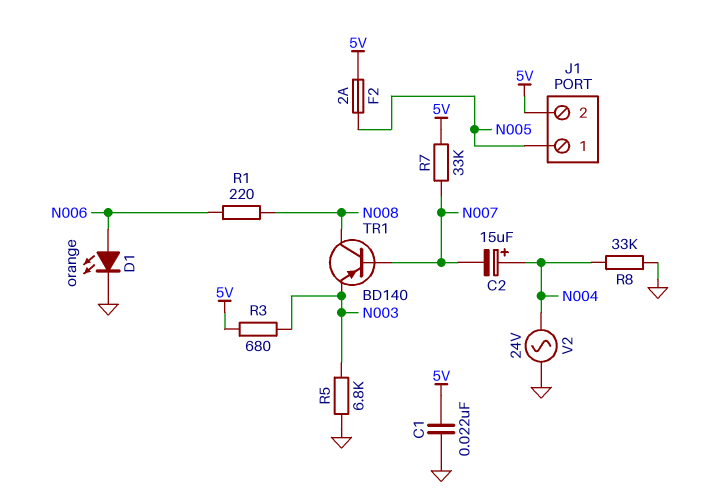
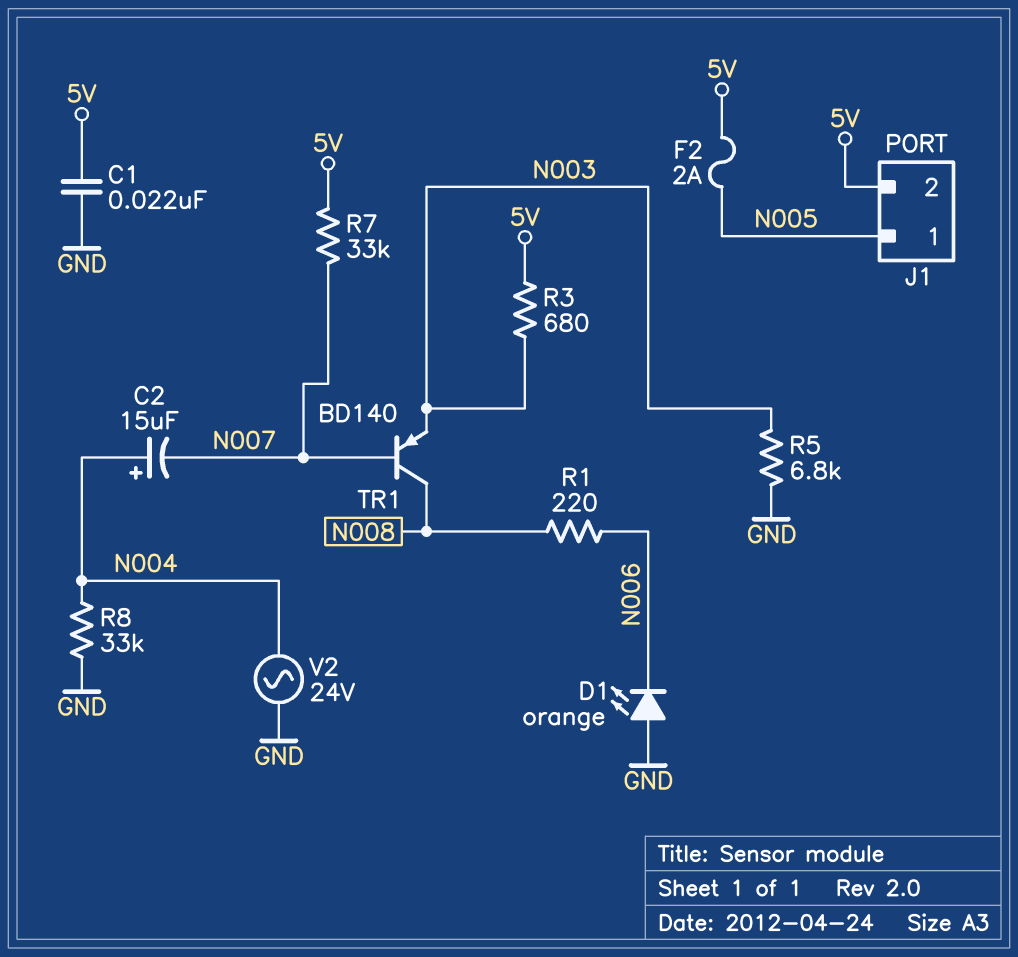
D1: LED orange (A N006, K GND) -> LED orange (A GND, K N006)

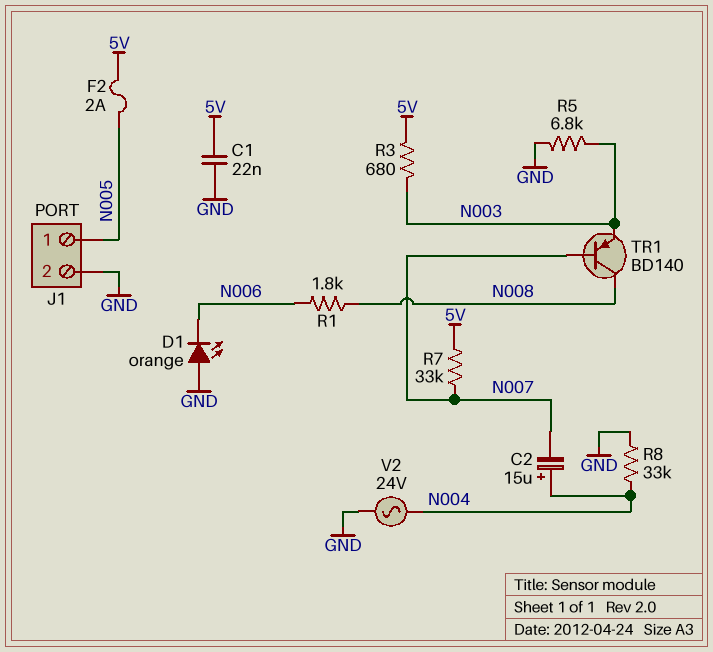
J1 pin 2: 5V -> GND
R1: 220 (N006, N008) -> 1.8k (N006, N008)

